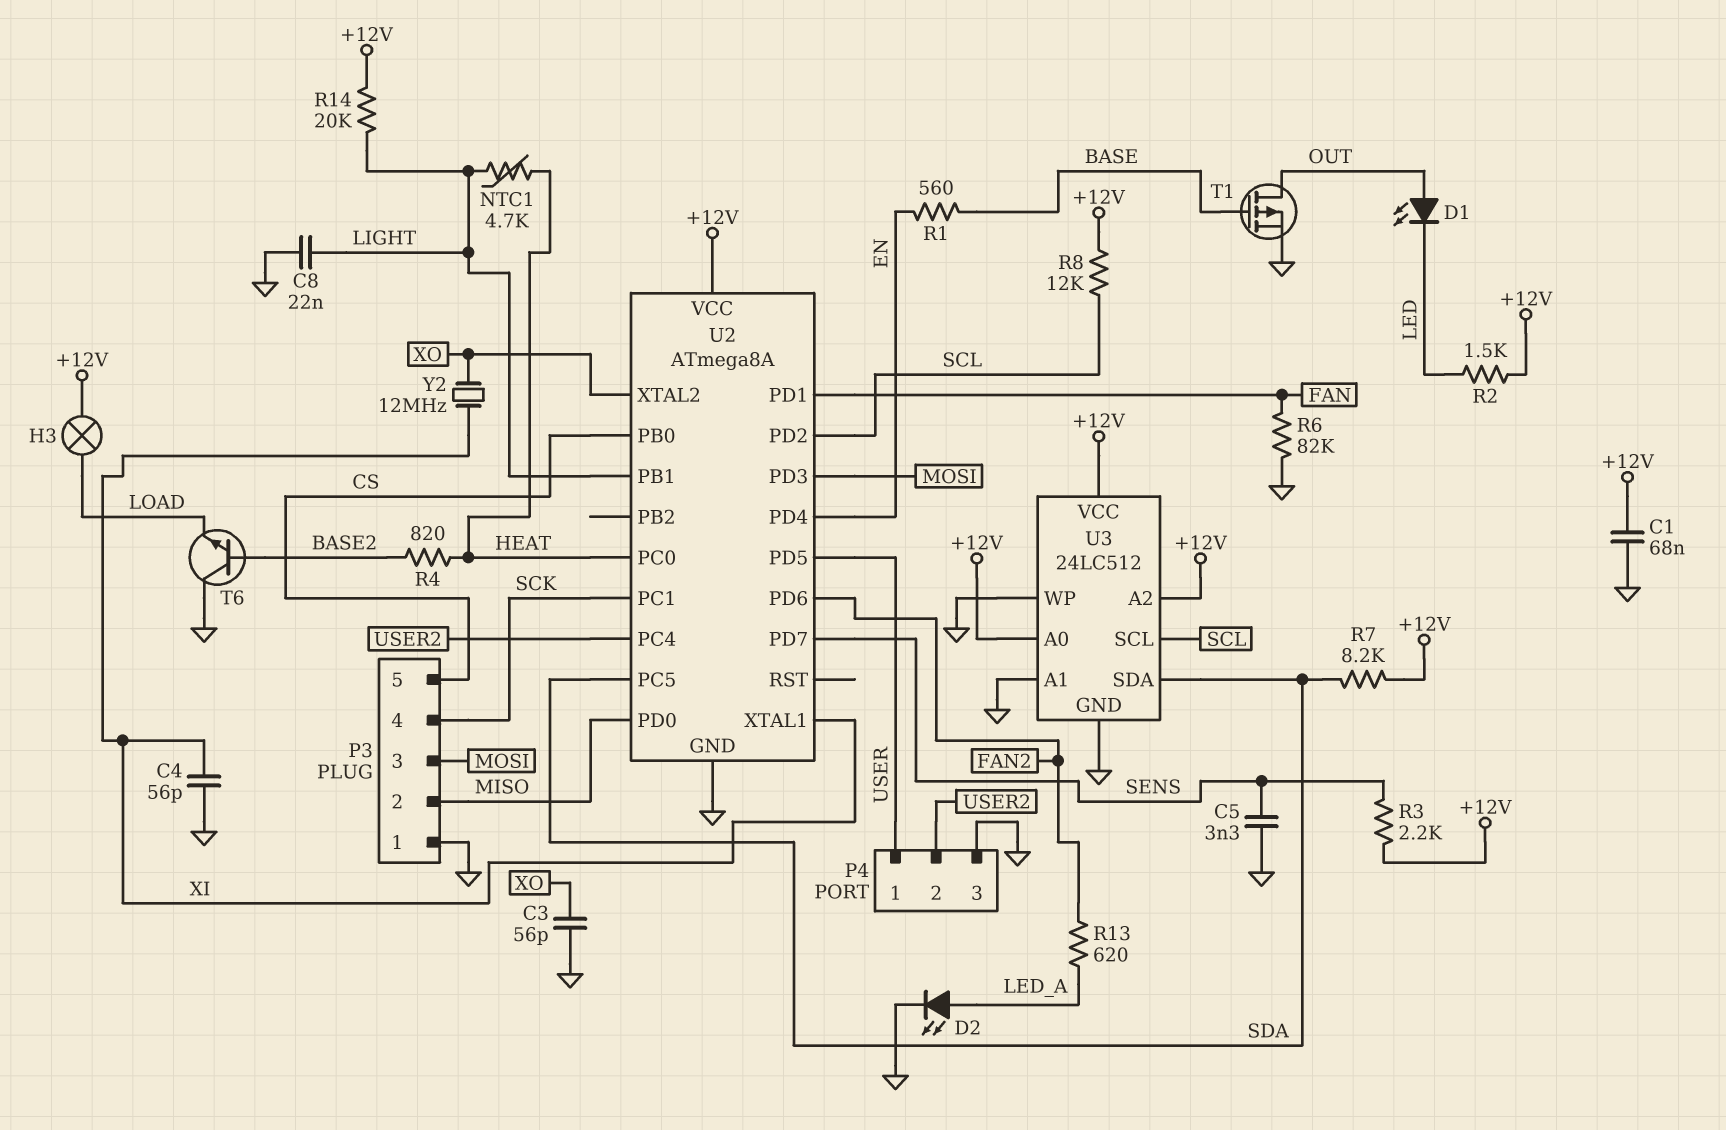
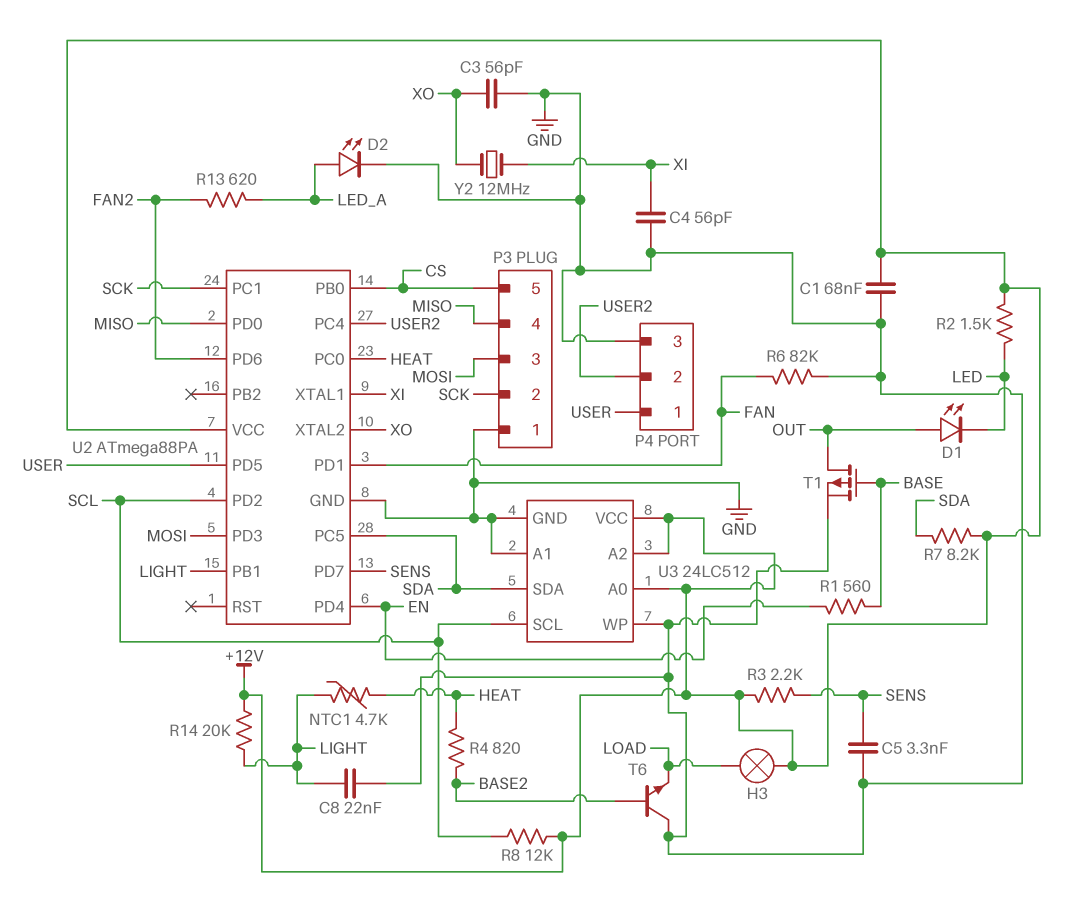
P3 pin 2: MISO -> SCK
P3 pin 4: SCK -> MISO
U2: ATmega8A -> ATmega88PA

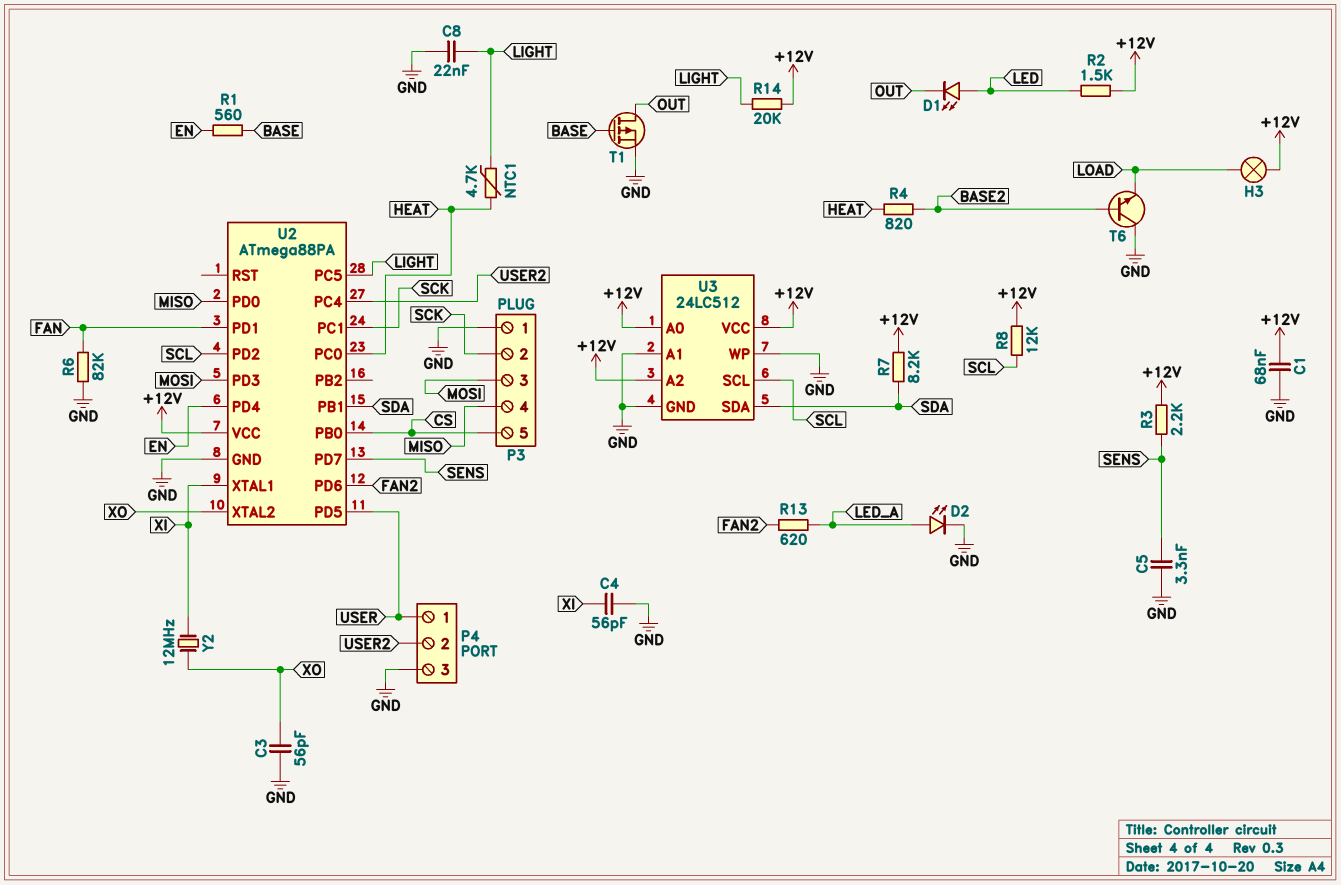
D1: LED (A OUT, K LED) -> LED (A LED, K OUT)
U2 pin PB1: LIGHT -> SDA
U2 pin PC5: SDA -> LIGHT

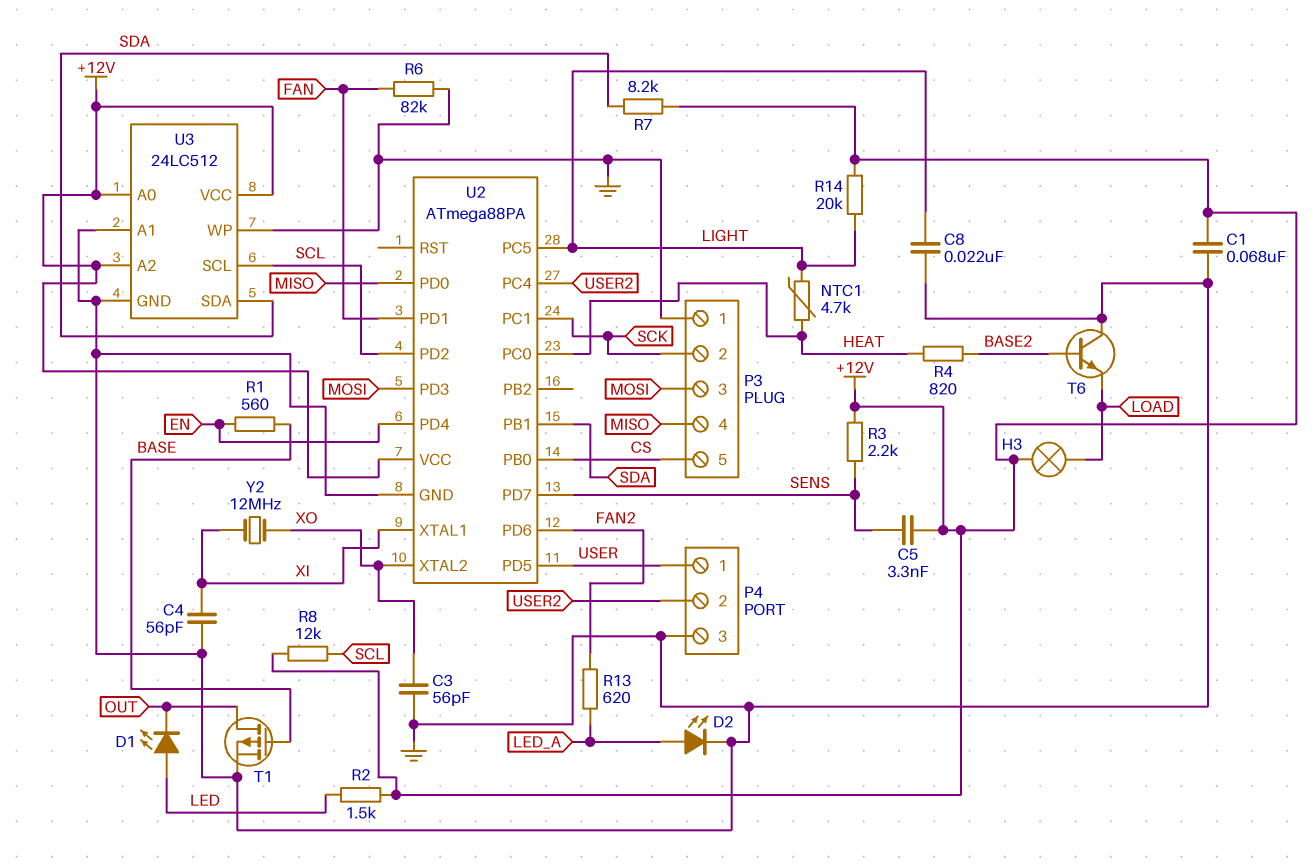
C5: 3.3nF (GND, SENS) -> 3.3nF (+12V, SENS)

